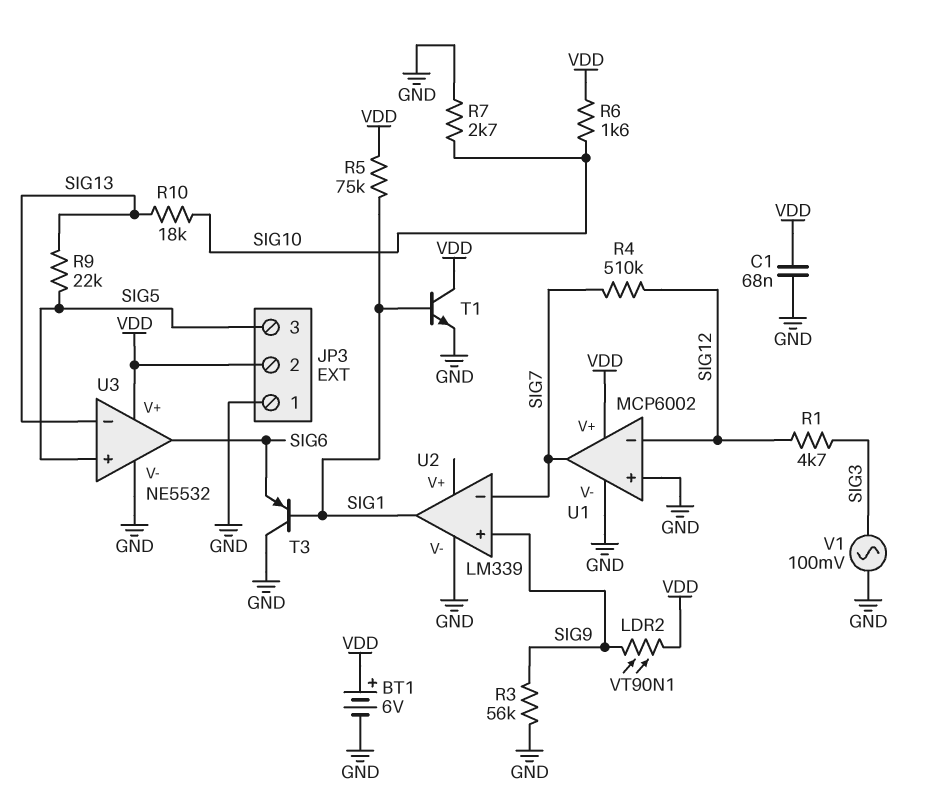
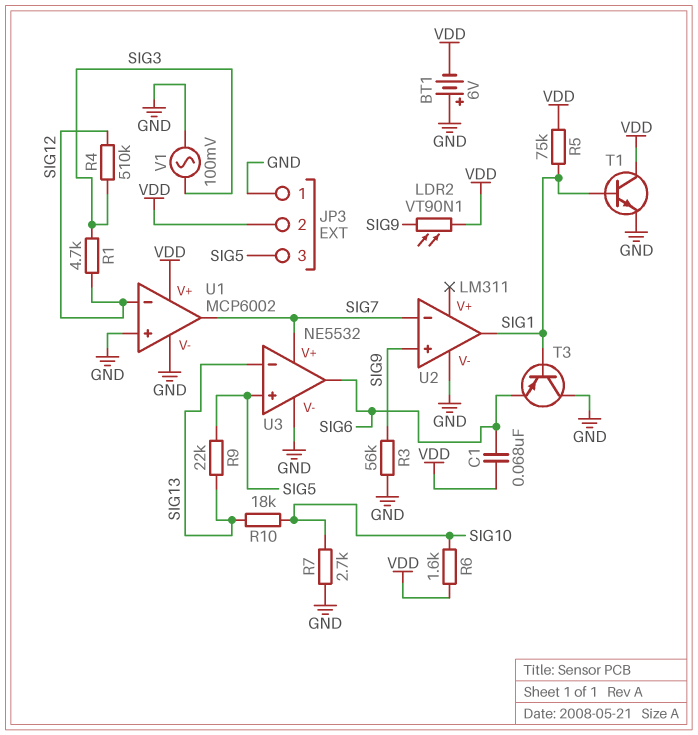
BT1: 6V (plus VDD, minus GND) -> 6V (plus GND, minus VDD)
C1: 68nF (GND, VDD) -> 68nF (SIG6, VDD)
R4: 510k (SIG7, SIG12) -> 510k (SIG3, SIG12)
U2: LM339 -> LM311
U3 pin V+: VDD -> SIG7

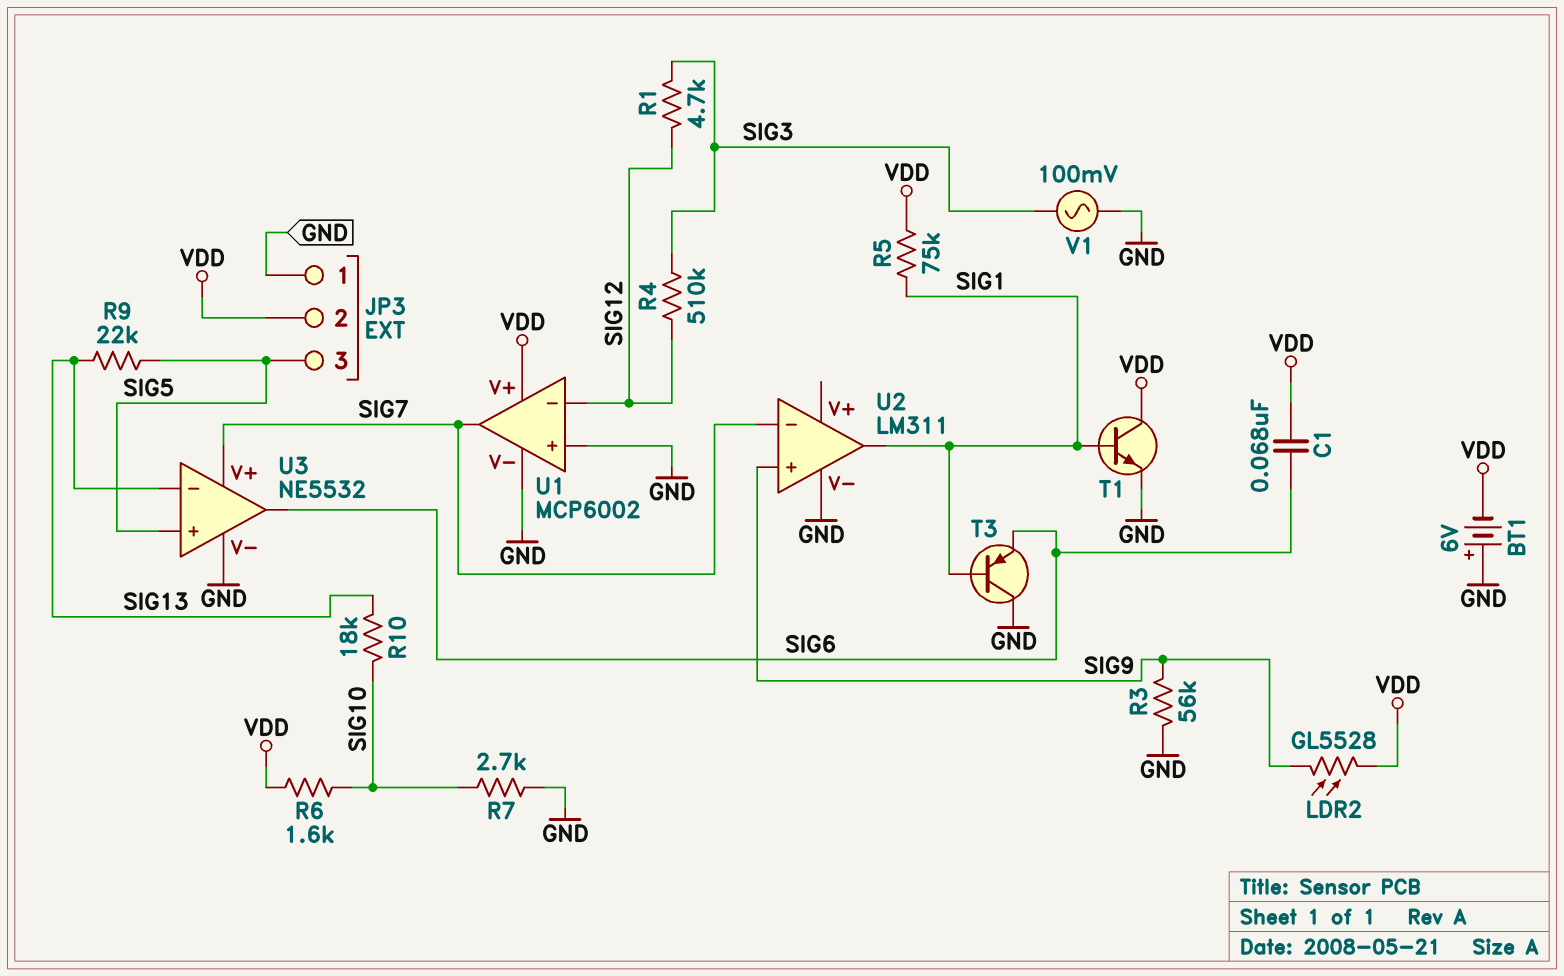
LDR2: VT90N1 (SIG9, VDD) -> GL5528 (SIG9, VDD)

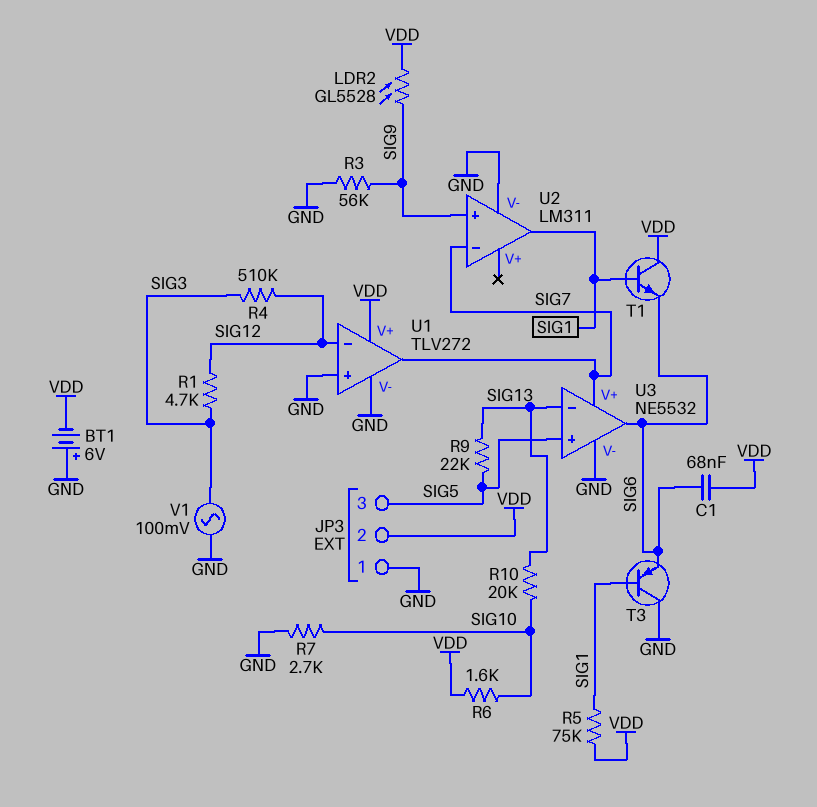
R10: 18k (SIG10, SIG13) -> 20k (SIG10, SIG13)
T1: NPN (B SIG1, C VDD, E GND) -> NPN (B SIG1, C VDD, E SIG6)
U1: MCP6002 -> TLV272

